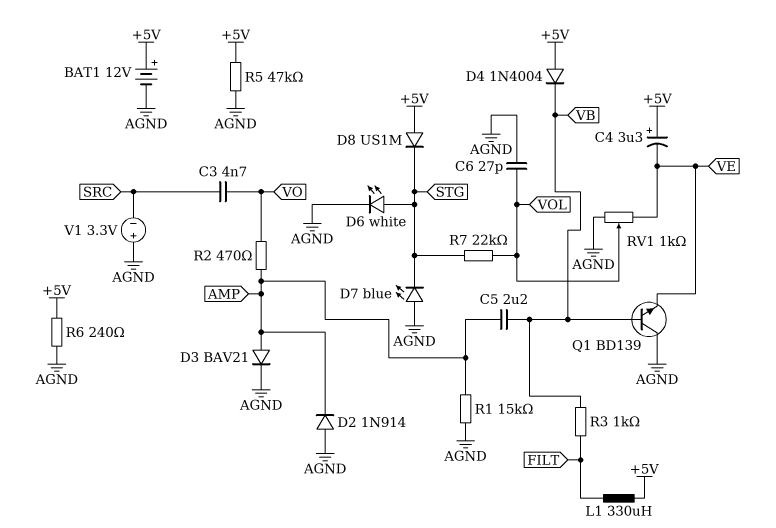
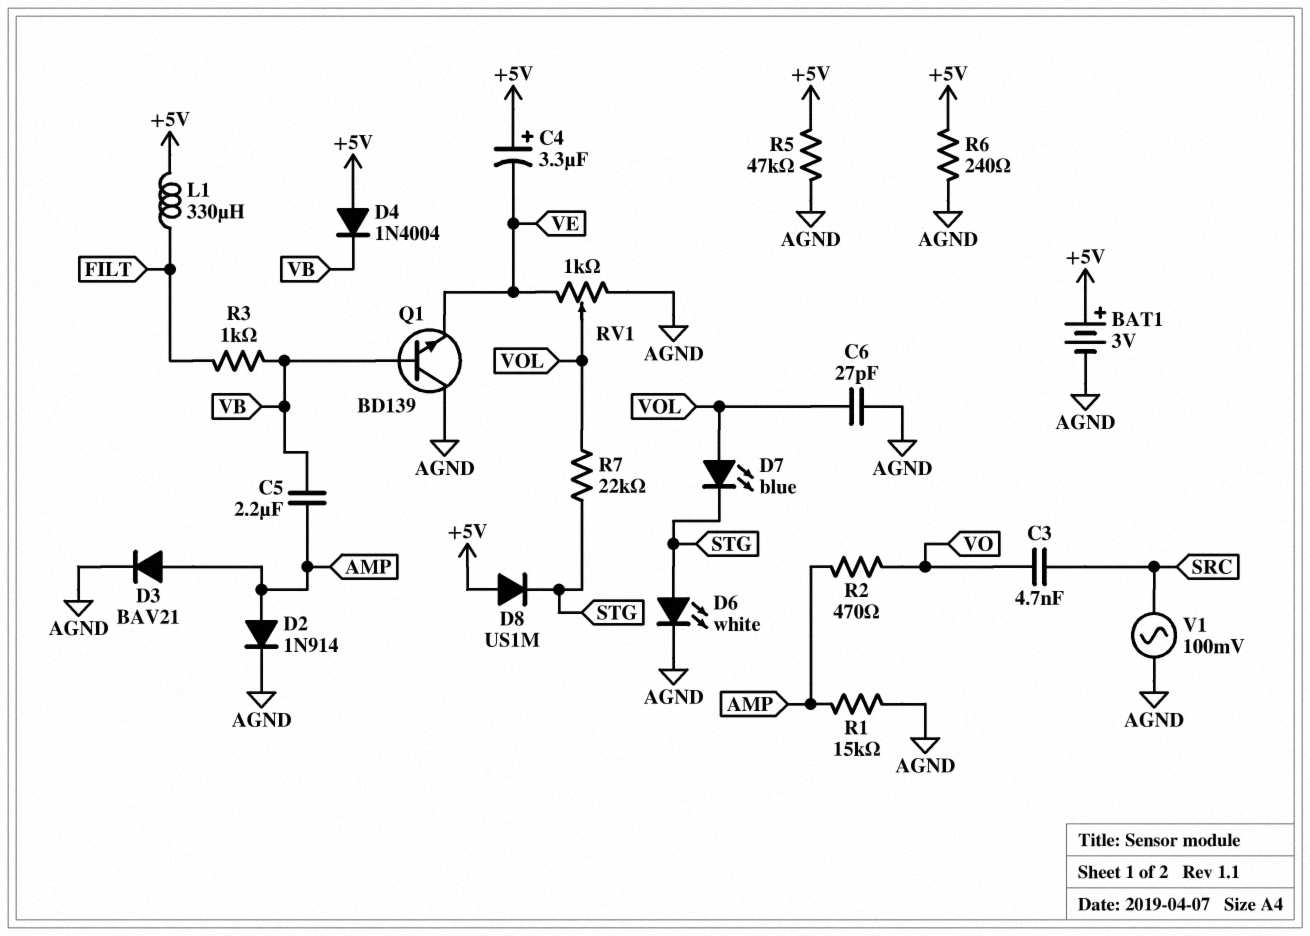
BAT1: 12V (plus +5V, minus AGND) -> 3V (plus +5V, minus AGND)
D2: diode 1N914 (A AGND, K AMP) -> diode 1N914 (A AMP, K AGND)
D7: LED blue (A AGND, K STG) -> LED blue (A VOL, K STG)
V1: 3.3V (plus AGND, minus SRC) -> AC 100mV (AGND, SRC)

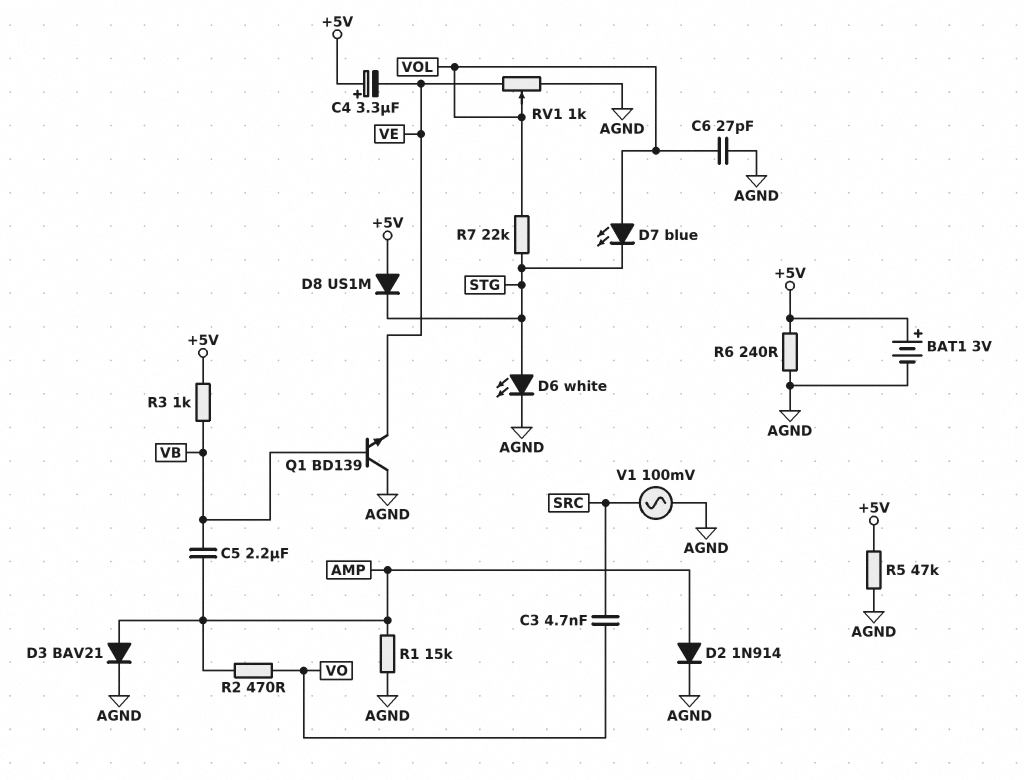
D4: diode 1N4004 (A +5V, K VB) -> none
L1: 330uH (+5V, FILT) -> none
R3: 1k (FILT, VB) -> 1k (+5V, VB)

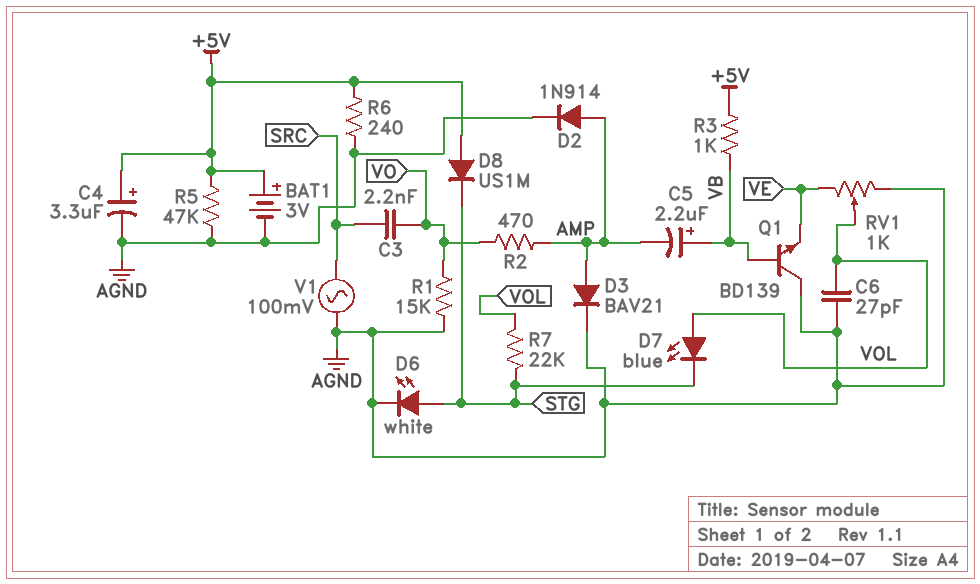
C3: 4.7nF (SRC, VO) -> 2.2nF (SRC, VO)
C4: 3.3uF (plus +5V, minus VE) -> 3.3uF (plus +5V, minus AGND)
C5: 2.2uF (AMP, VB) -> 2.2uF (plus VB, minus AMP)
R1: 15k (AGND, AMP) -> 15k (AGND, VO)

